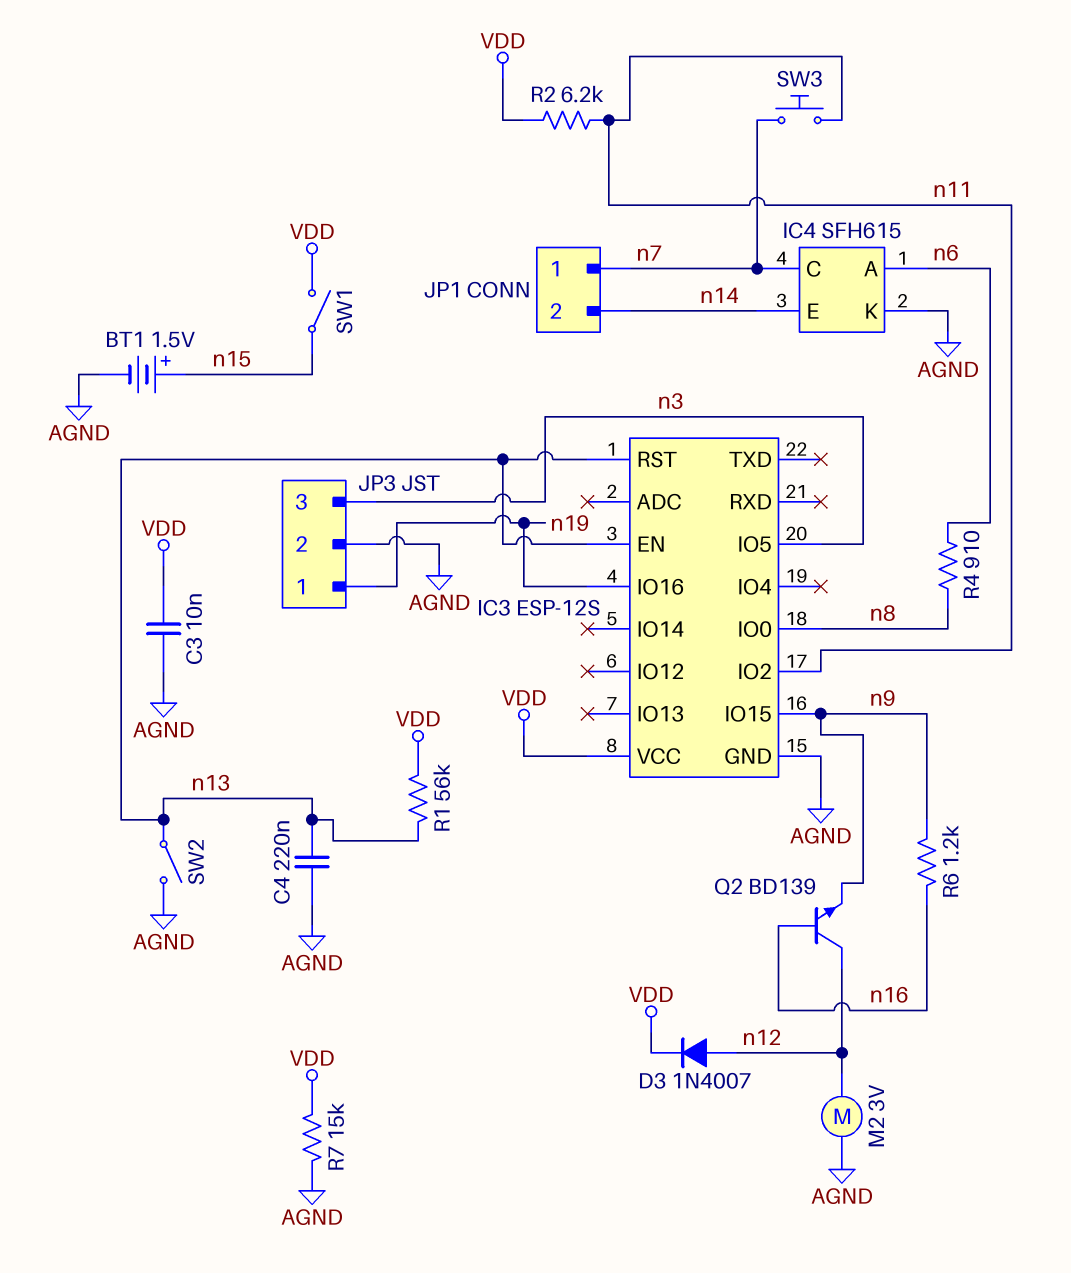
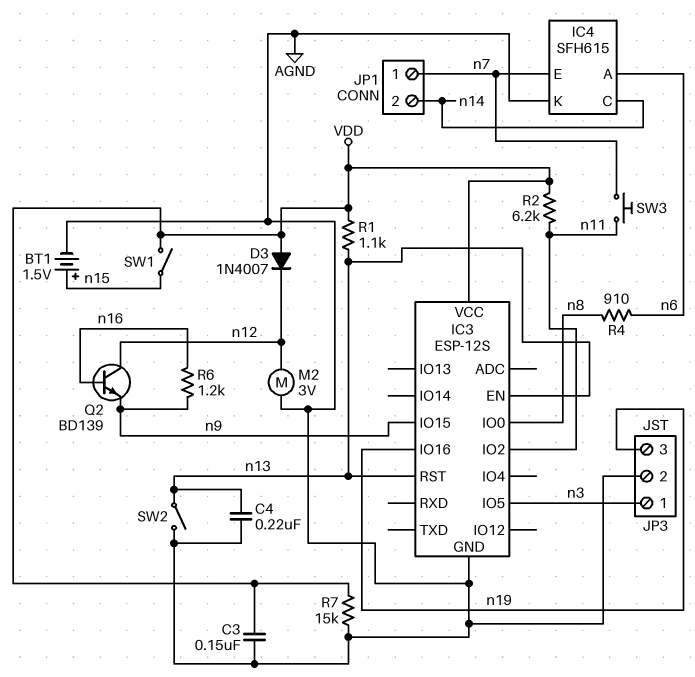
C3: 10nF (AGND, VDD) -> 150nF (AGND, VDD)
D3: diode 1N4007 (A n12, K VDD) -> diode 1N4007 (A VDD, K n12)
IC4 pin C: n7 -> n14
IC4 pin E: n14 -> n7
JP3 pin 1: n19 -> n3
JP3 pin 3: n3 -> n19
R1: 56k (VDD, n13) -> 1.1k (VDD, n13)

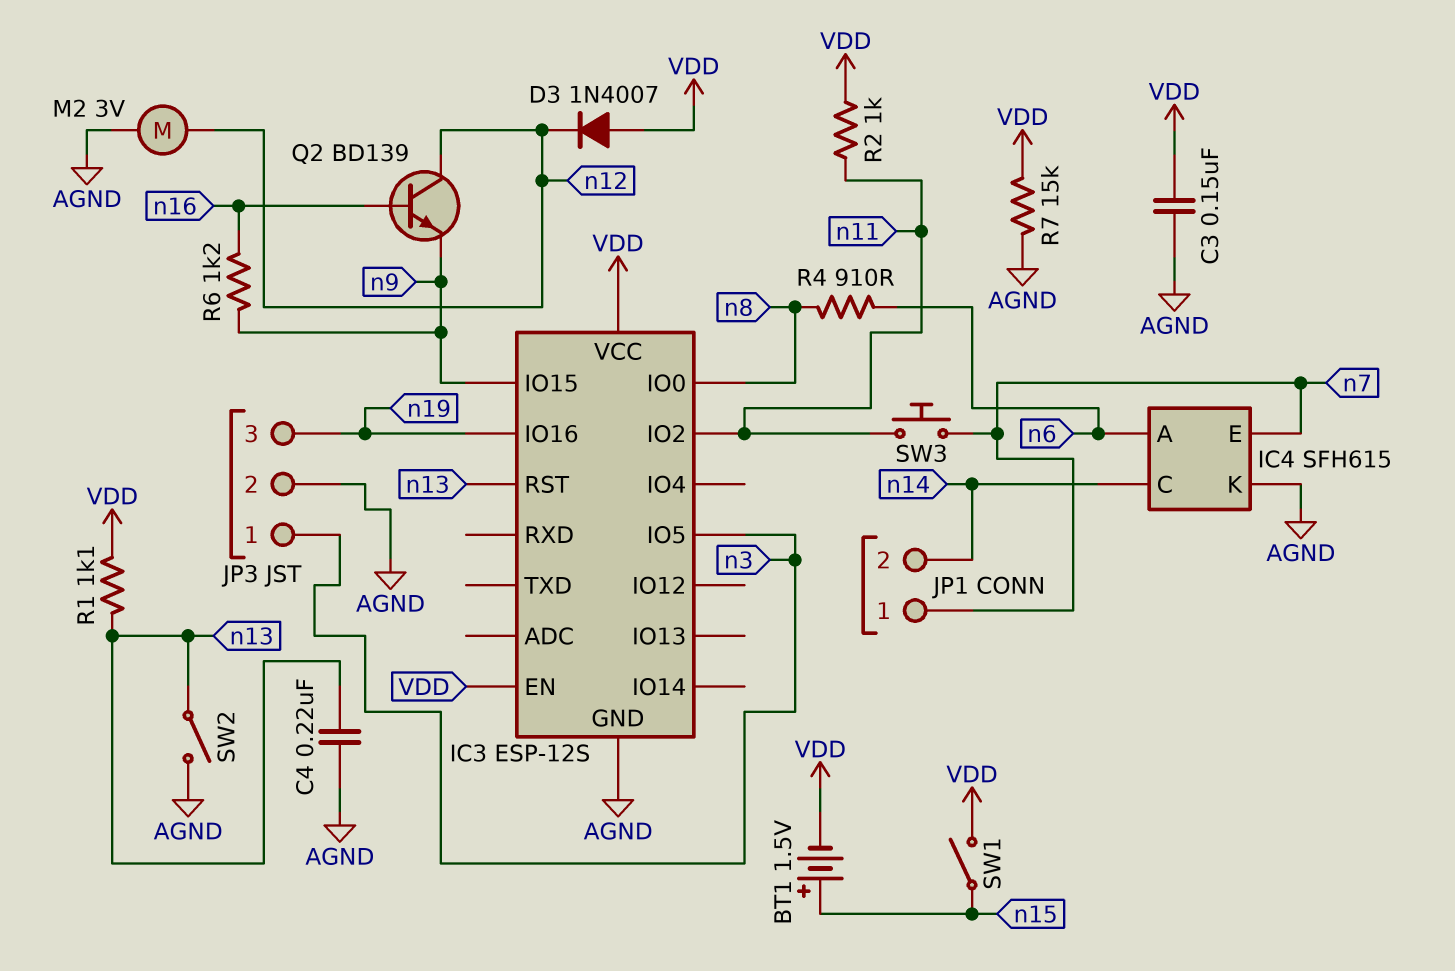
BT1: 1.5V (plus n15, minus AGND) -> 1.5V (plus n15, minus VDD)
IC3 pin EN: n13 -> VDD
R2: 6.2k (VDD, n11) -> 1k (VDD, n11)

